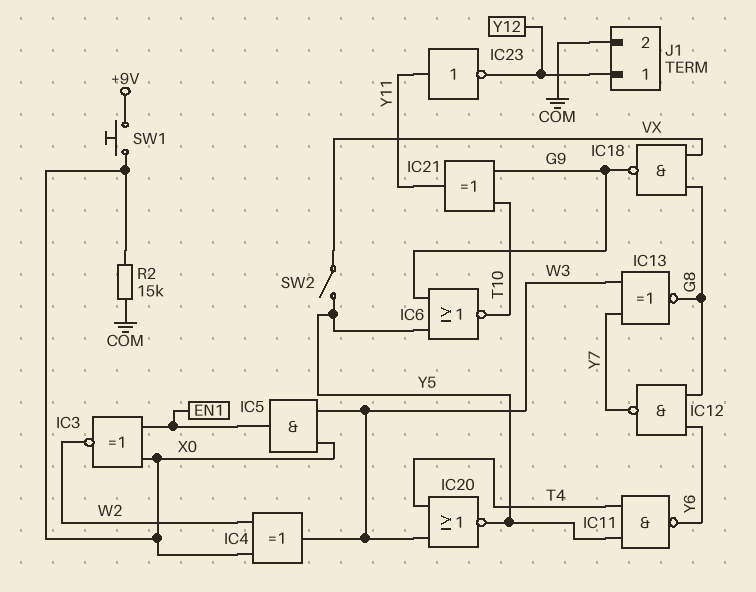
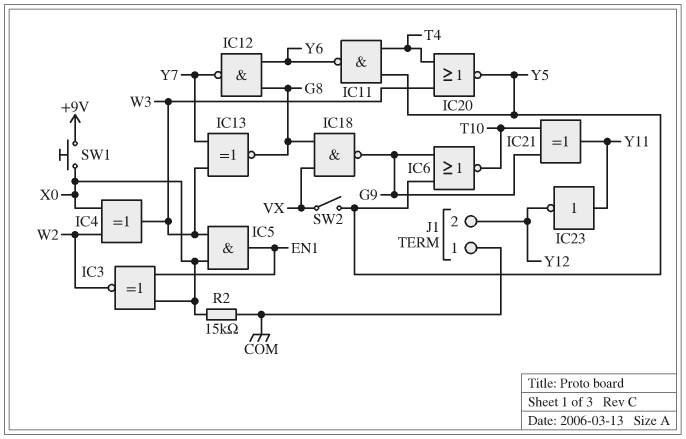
J1 pin 1: Y12 -> COM
J1 pin 2: COM -> Y12

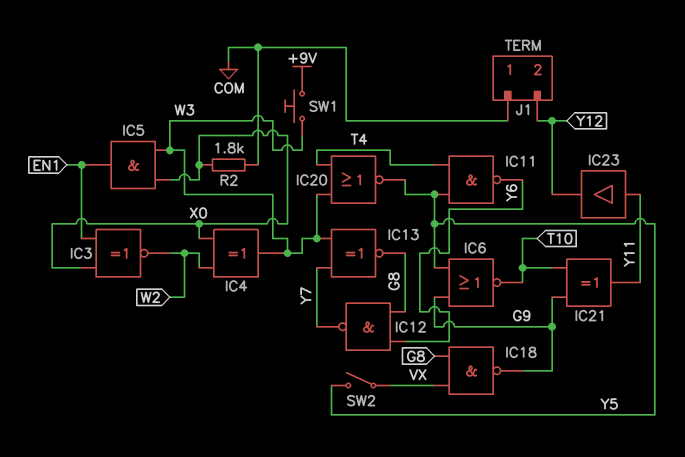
IC23: NOT (in Y11, out Y12) -> buffer (in Y11, out Y12)
R2: 15k (COM, X0) -> 1.8k (COM, X0)
SW1: button (+9V, X0) -> button (+9V, W3)

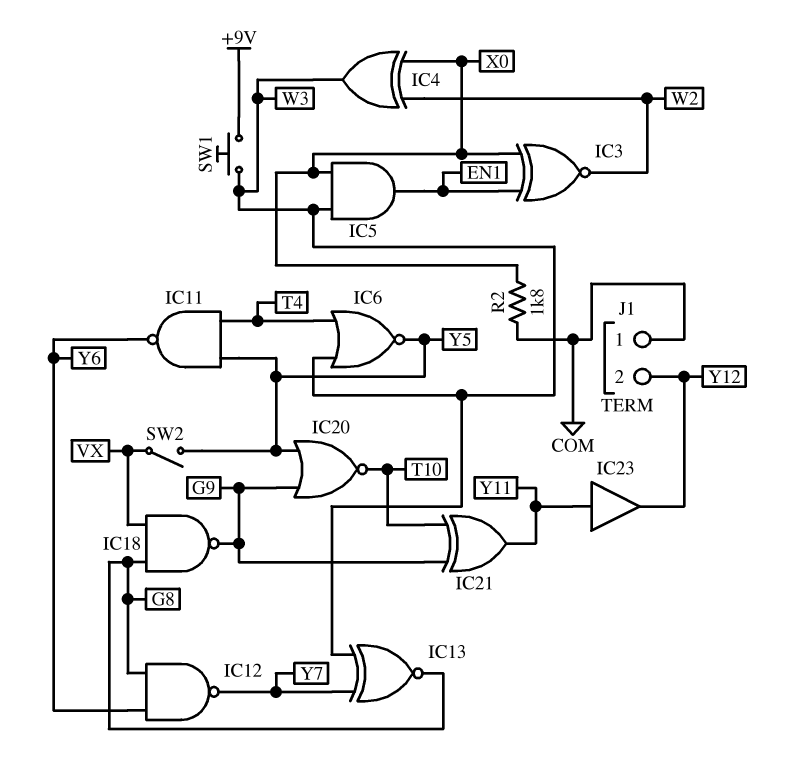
IC6: NOR (in G9, in Y5, out T10) -> NOR (in T4, in W3, out Y5)
IC20: NOR (in T4, in W3, out Y5) -> NOR (in G9, in Y5, out T10)

